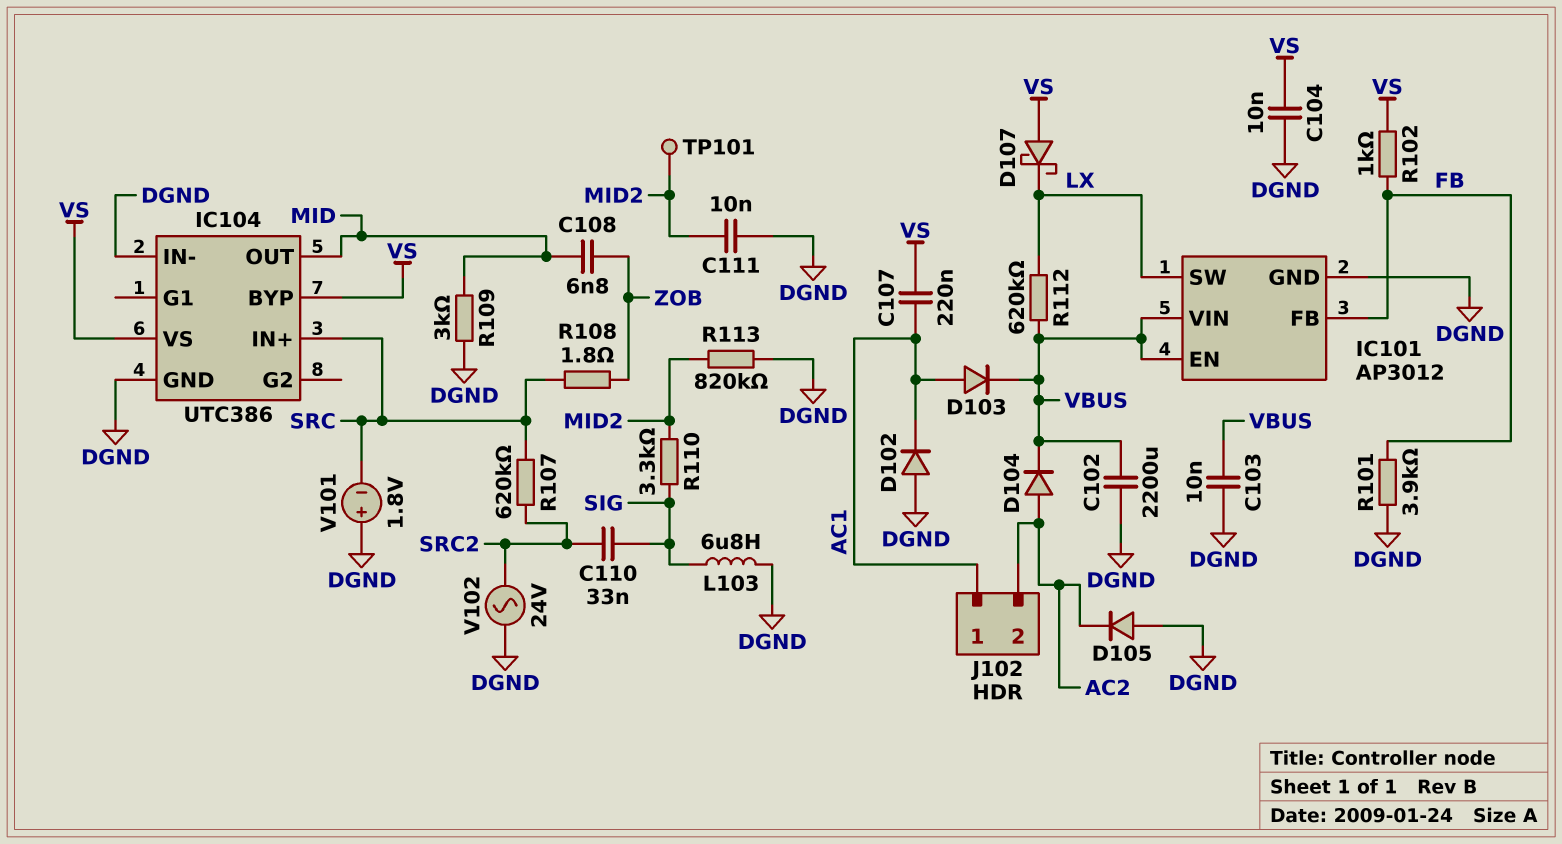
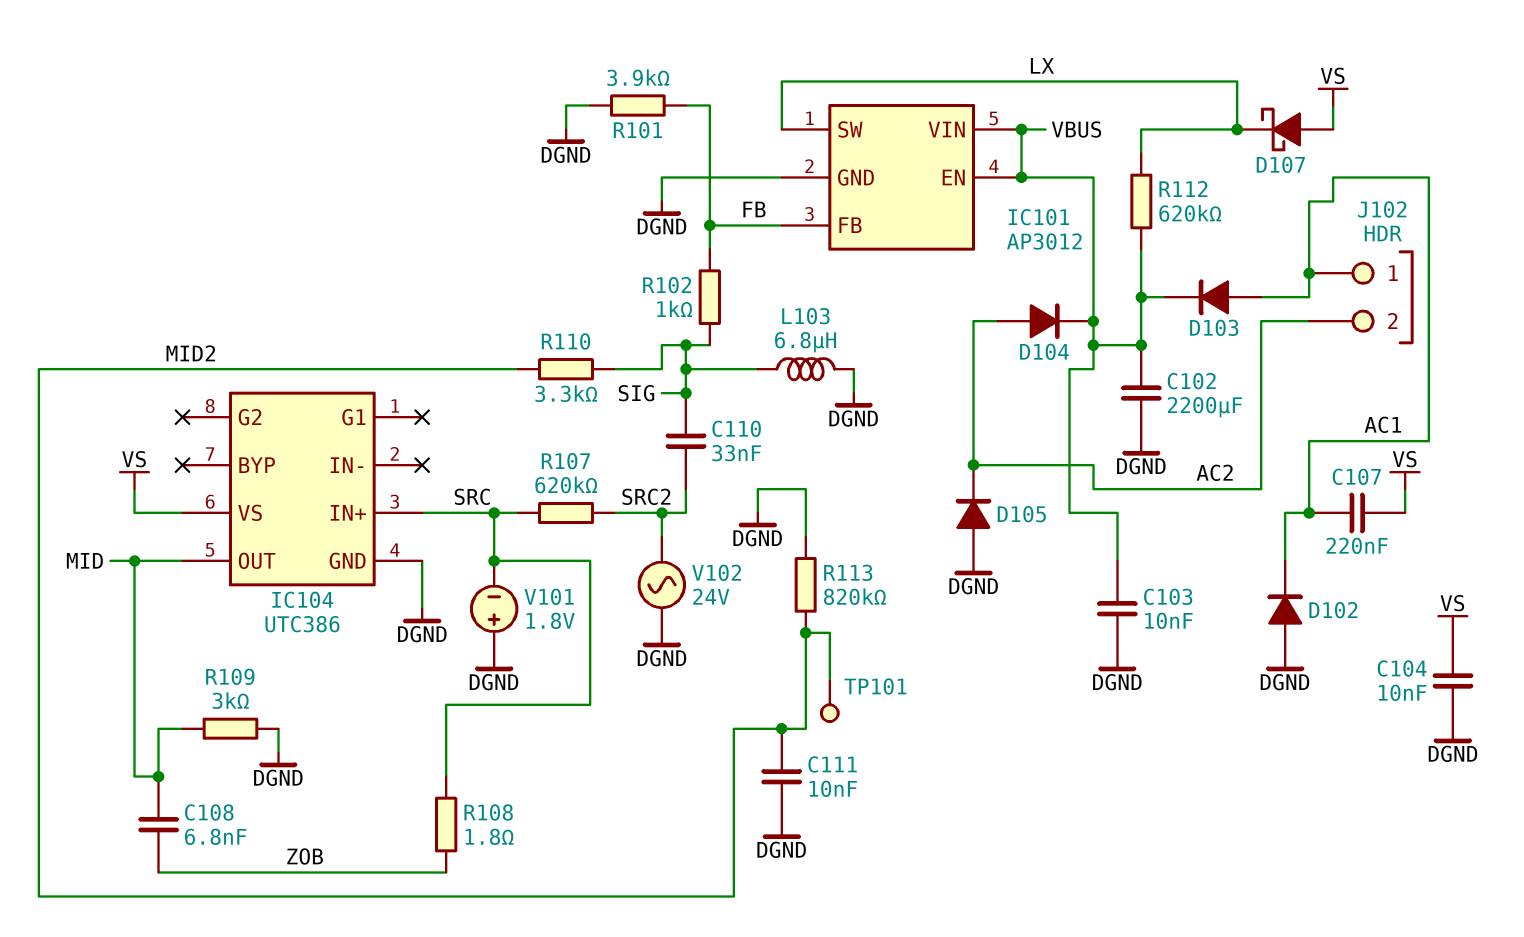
IC104 pin BYP: VS -> none
IC104 pin IN-: DGND -> none
R102: 1k (FB, VS) -> 1k (FB, SIG)

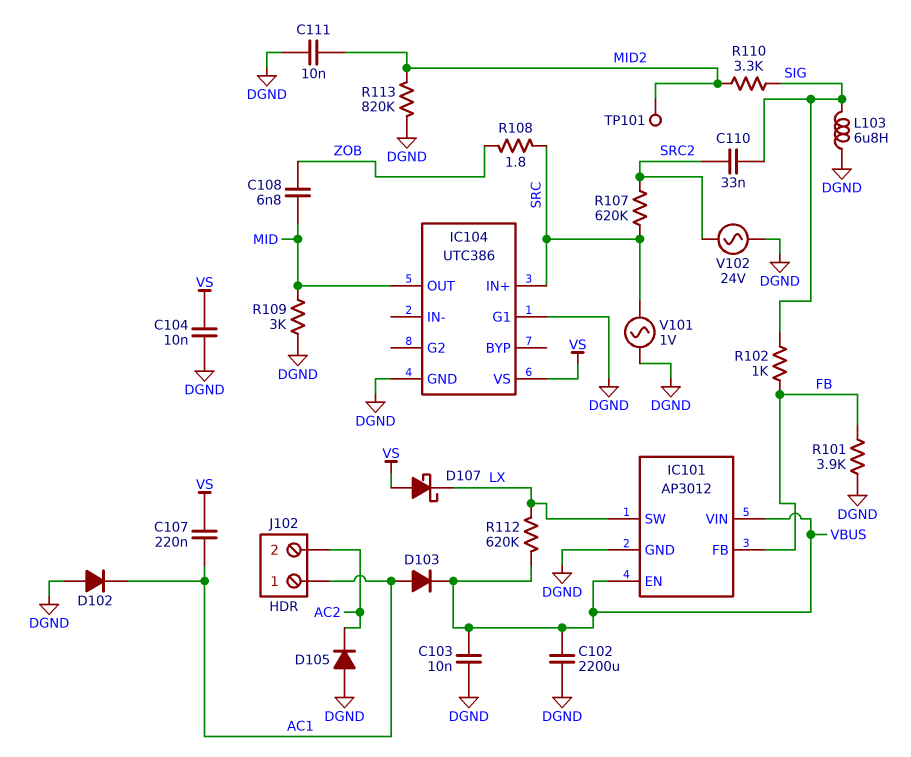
D104: diode (A AC2, K VBUS) -> none
IC104 pin G1: none -> DGND
V101: 1.8V (plus DGND, minus SRC) -> AC 1V (DGND, SRC)

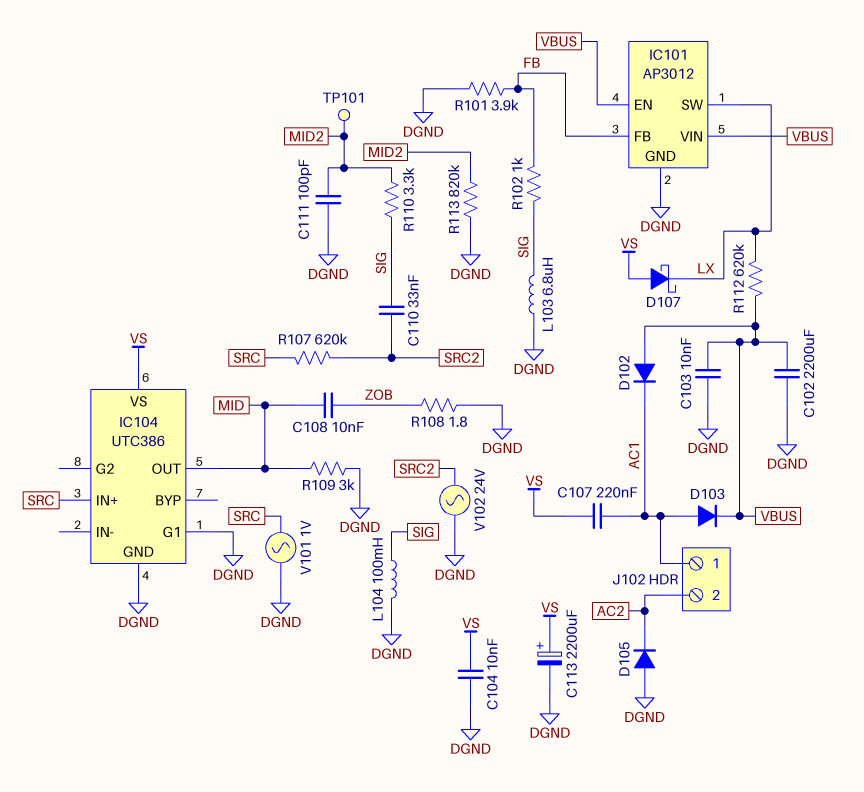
C108: 6.8nF (MID, ZOB) -> 10nF (MID, ZOB)
C111: 10nF (DGND, MID2) -> 100pF (DGND, MID2)
C113: none -> 2200uF (plus VS, minus DGND)
D102: diode (A DGND, K AC1) -> diode (A VBUS, K AC1)
L104: none -> 100mH (DGND, SIG)
R108: 1.8 (SRC, ZOB) -> 1.8 (DGND, ZOB)

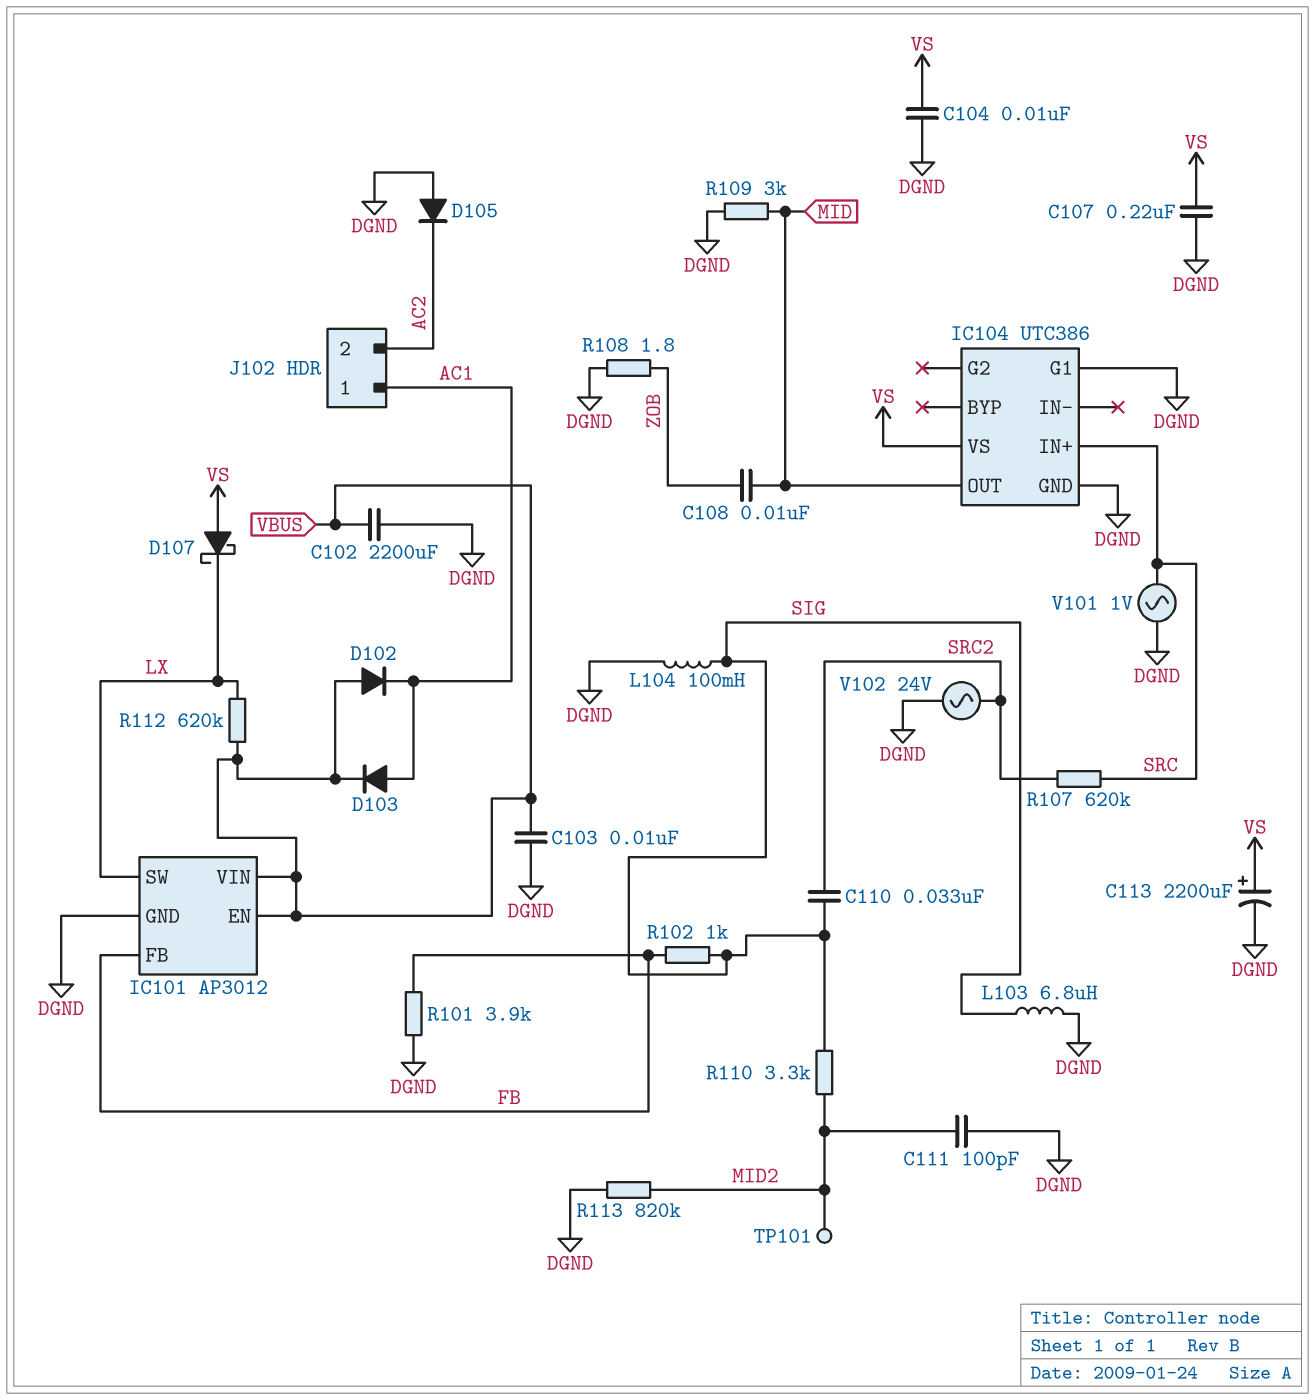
C107: 220nF (AC1, VS) -> 220nF (DGND, VS)

